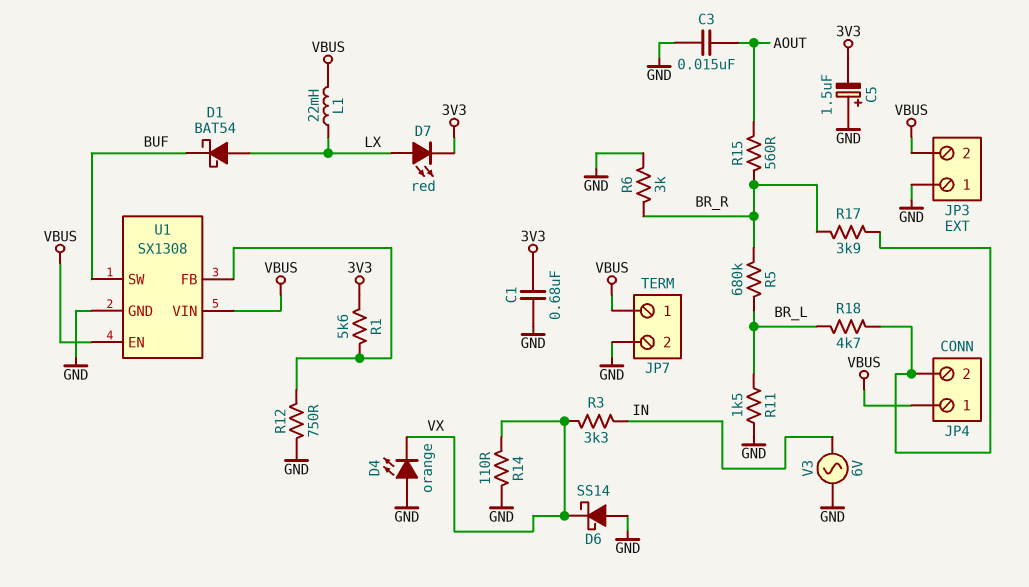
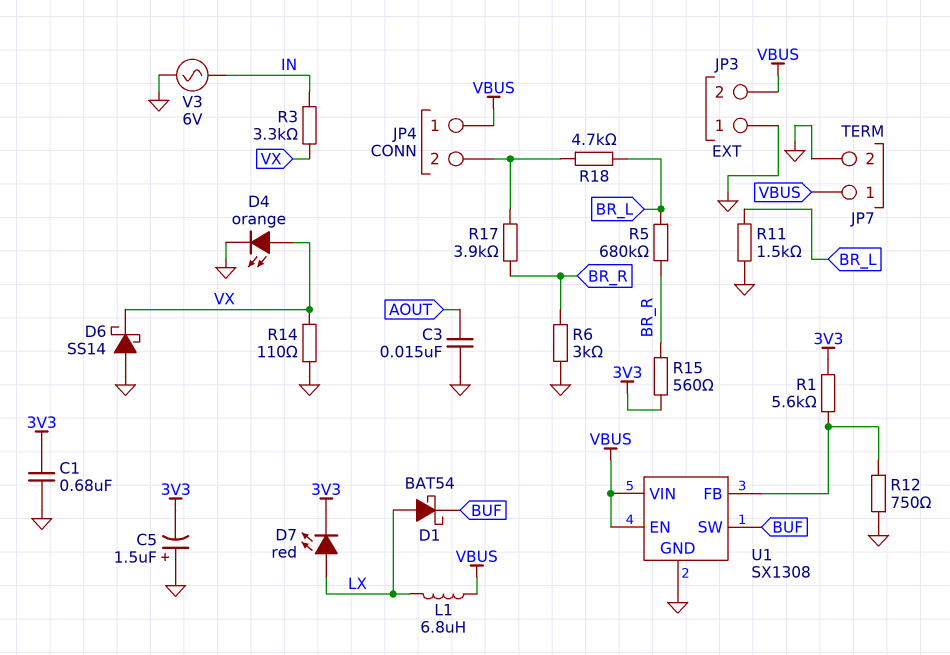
D4: LED orange (A GND, K VX) -> LED orange (A VX, K GND)
L1: 22mH (LX, VBUS) -> 6.8uH (LX, VBUS)
R15: 560 (AOUT, BR_R) -> 560 (3V3, BR_R)

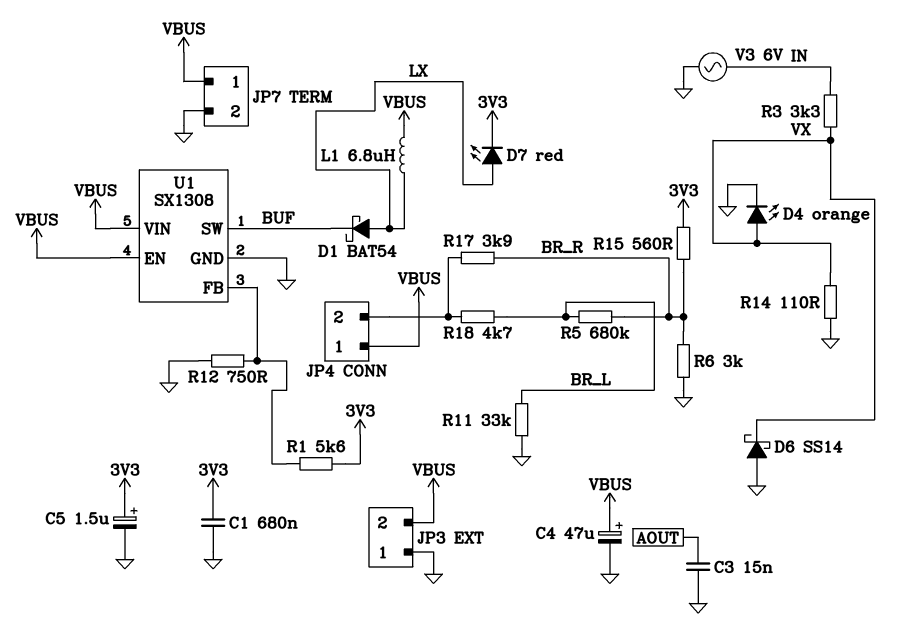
C4: none -> 47uF (plus VBUS, minus GND)
C5: 1.5uF (plus GND, minus 3V3) -> 1.5uF (plus 3V3, minus GND)
R11: 1.5k (BR_L, GND) -> 33k (BR_L, GND)

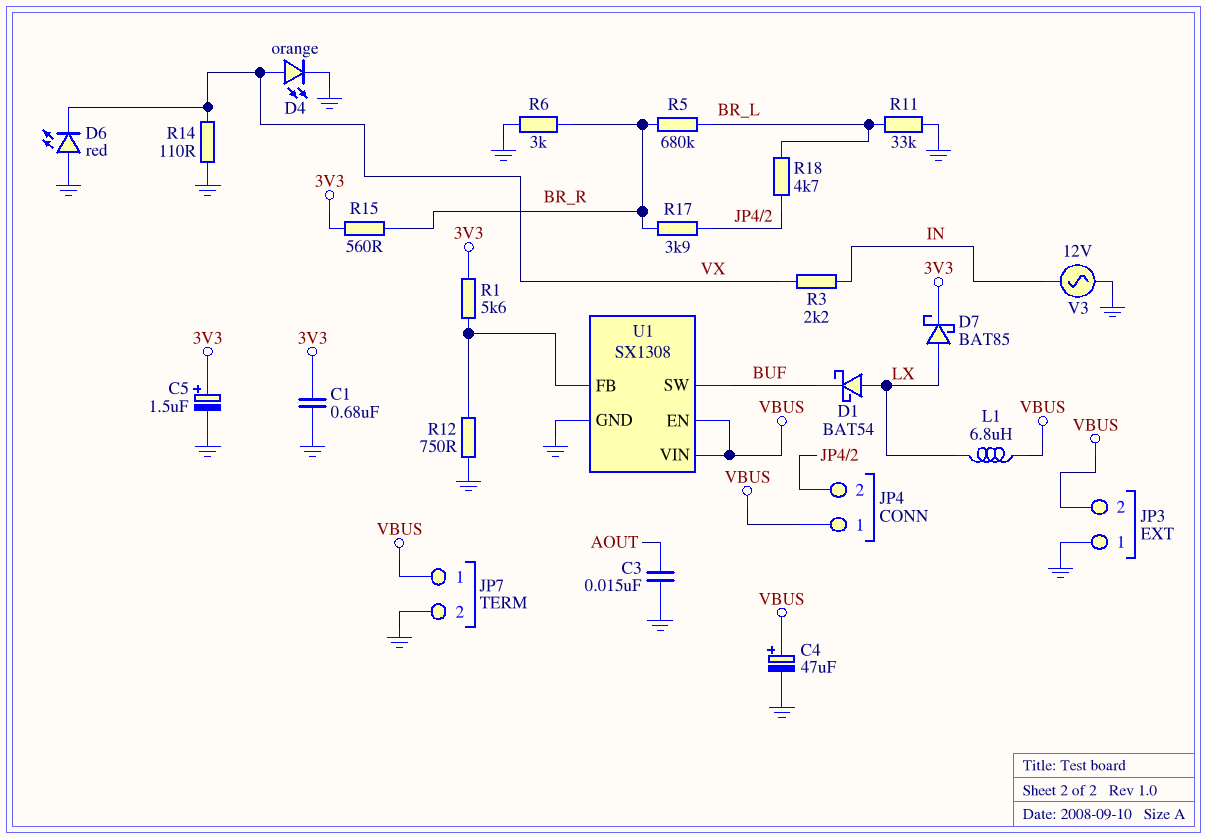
D6: schottky SS14 (A GND, K VX) -> LED red (A GND, K VX)
D7: LED red (A LX, K 3V3) -> schottky BAT85 (A LX, K 3V3)
R3: 3.3k (IN, VX) -> 2.2k (IN, VX)
V3: AC 6V (GND, IN) -> AC 12V (GND, IN)

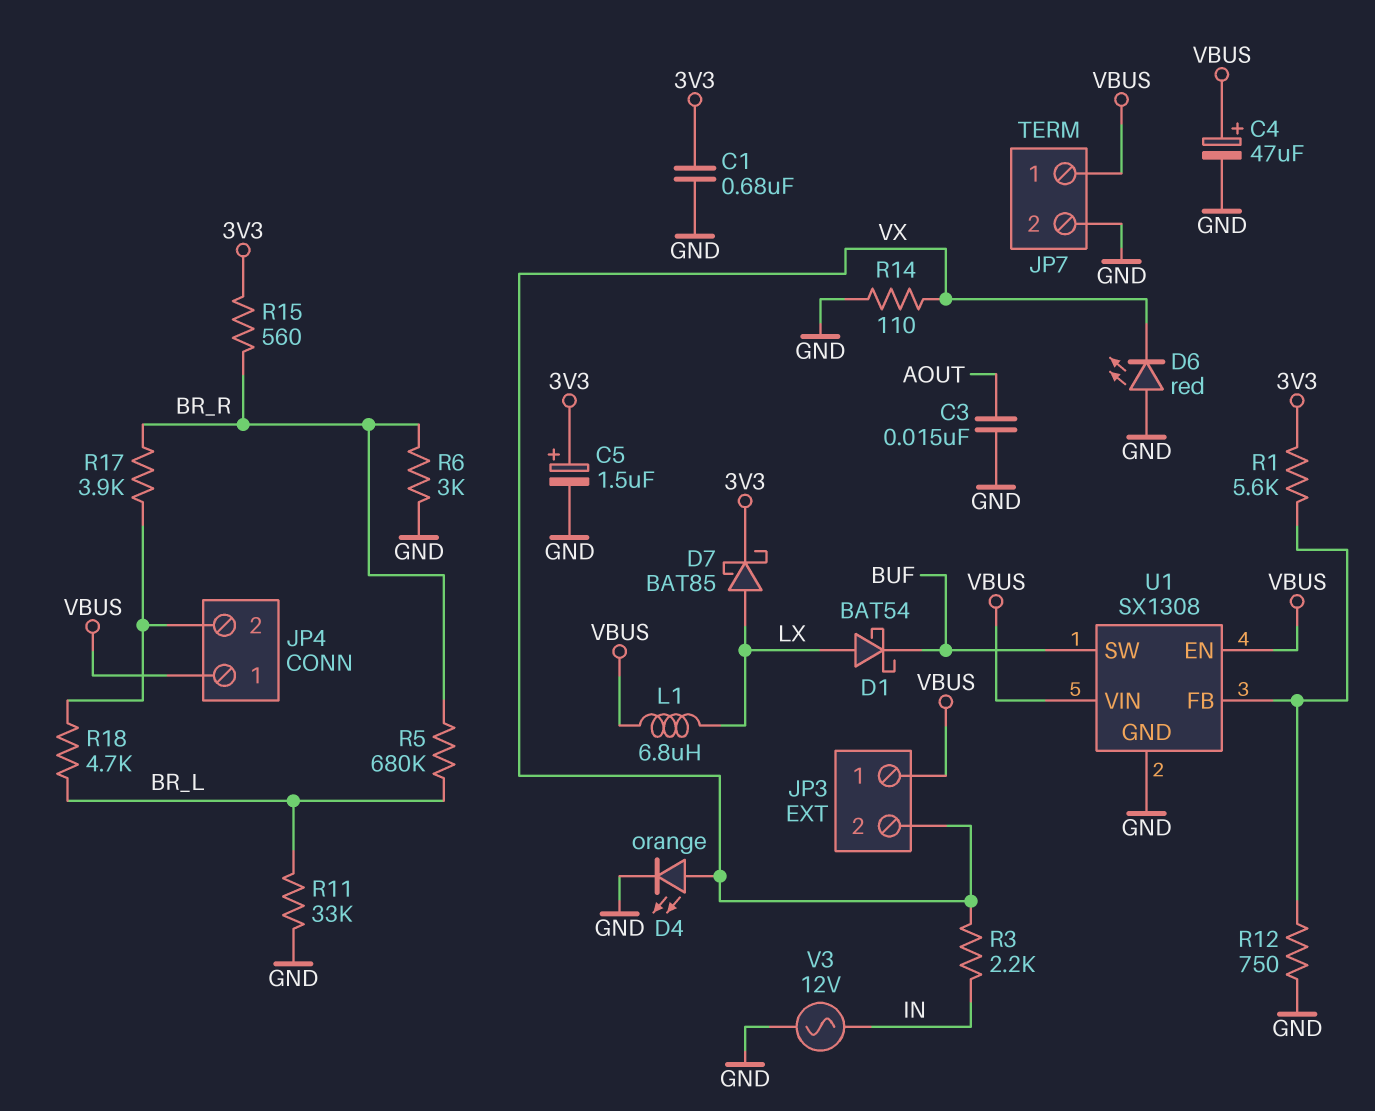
JP3 pin 1: GND -> VBUS
JP3 pin 2: VBUS -> VX

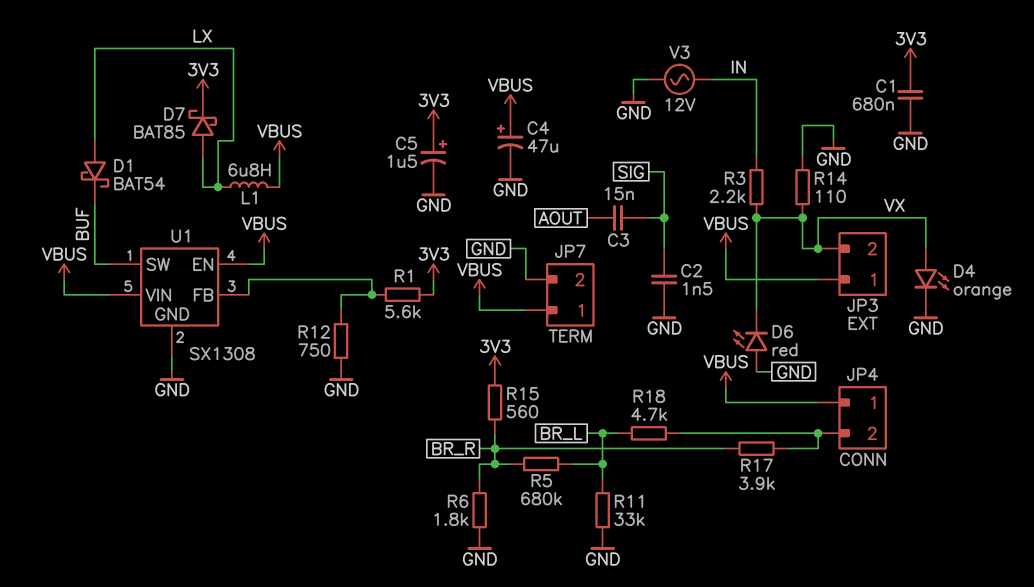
C2: none -> 1.5nF (GND, SIG)
C3: 15nF (AOUT, GND) -> 15nF (AOUT, SIG)
R6: 3k (BR_R, GND) -> 1.8k (BR_R, GND)

